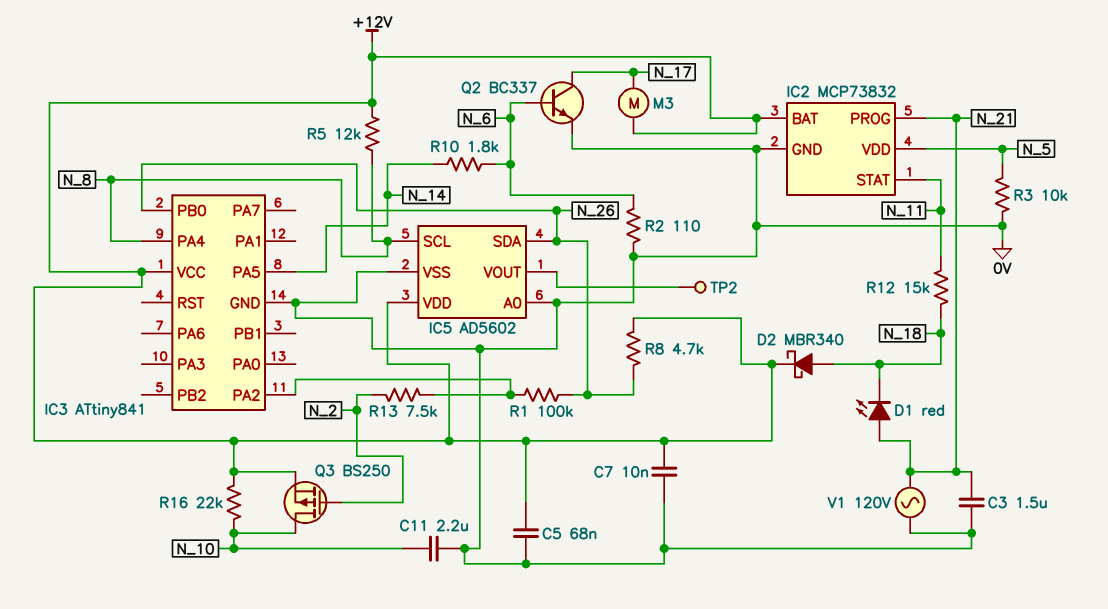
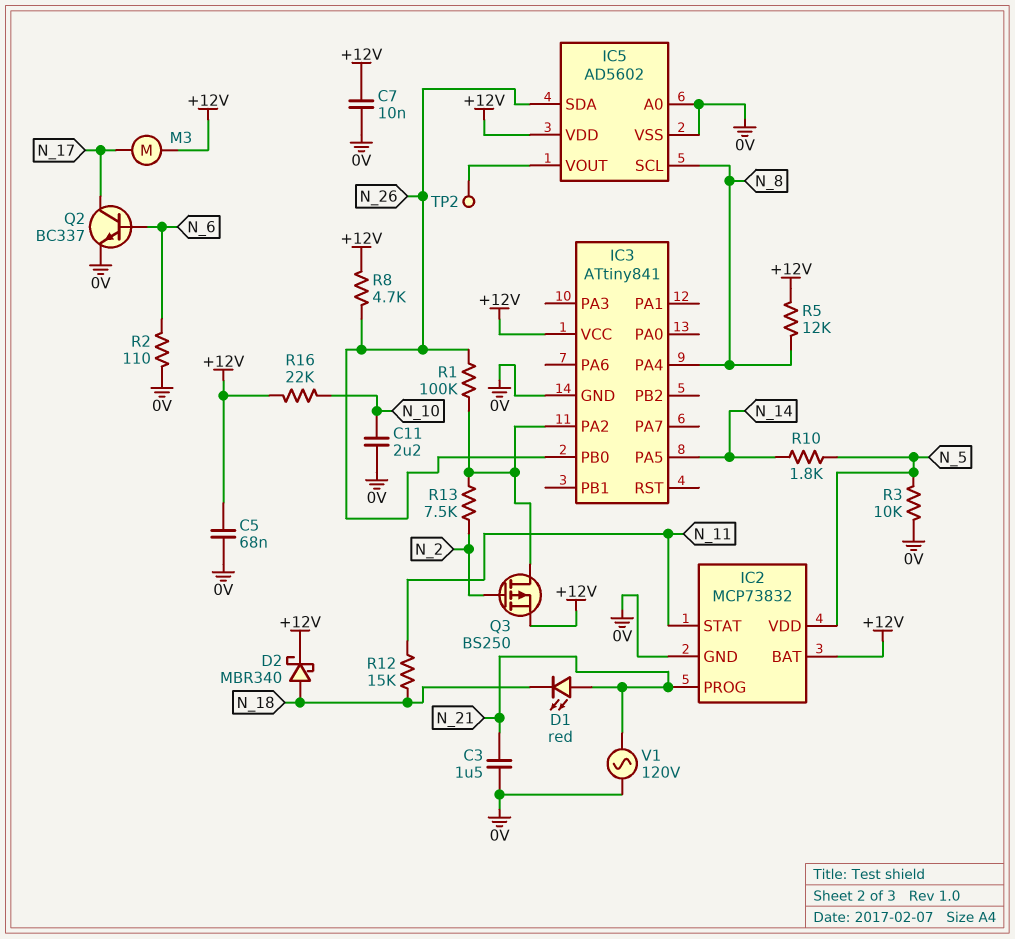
Q3: PMOS BS250 (G N_2, D N_10, S +12V) -> PMOS BS250 (G N_2, D IC3/PA2, S +12V)
R10: 1.8k (N_6, N_14) -> 1.8k (N_5, N_14)

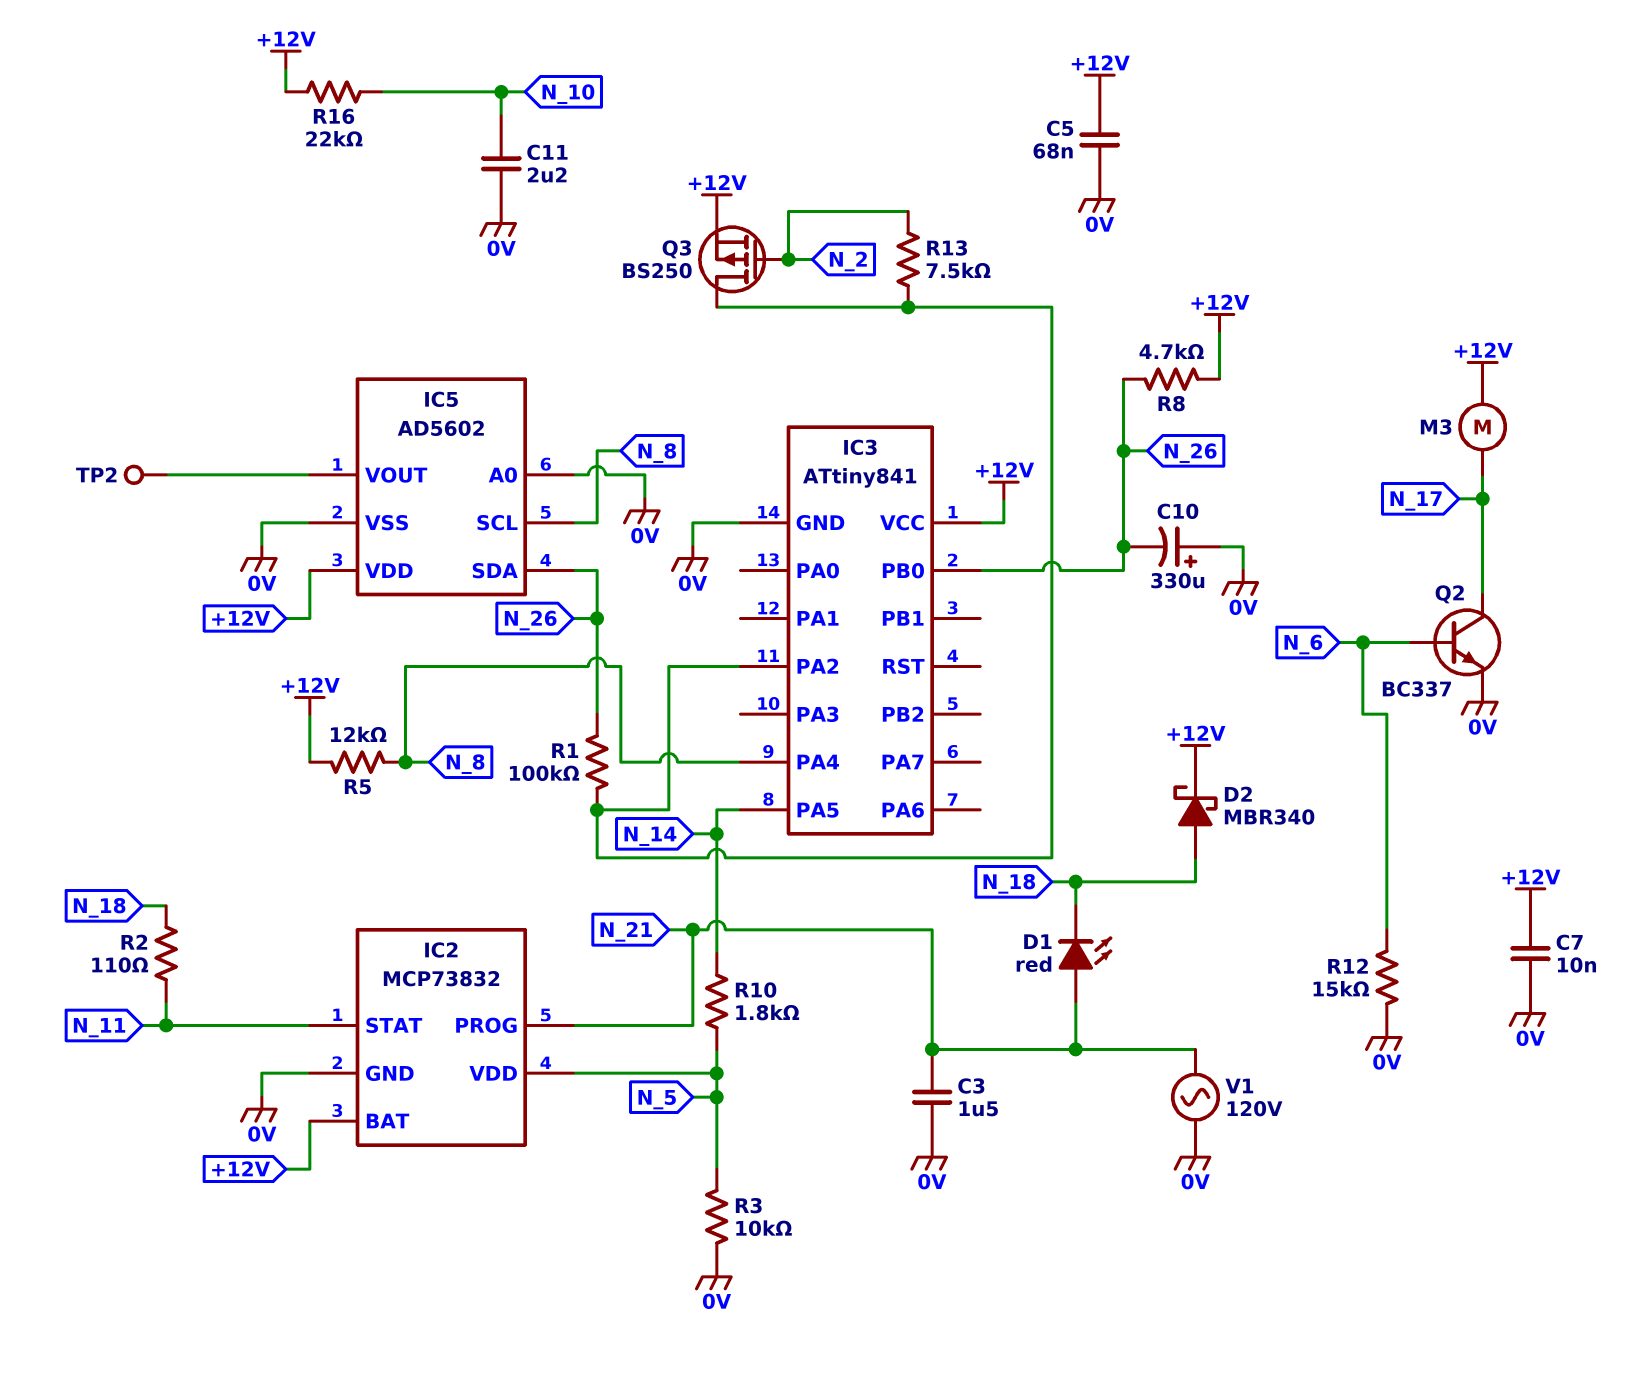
C10: none -> 330uF (plus 0V, minus N_26)
R2: 110 (0V, N_6) -> 110 (N_11, N_18)
R12: 15k (N_11, N_18) -> 15k (0V, N_6)

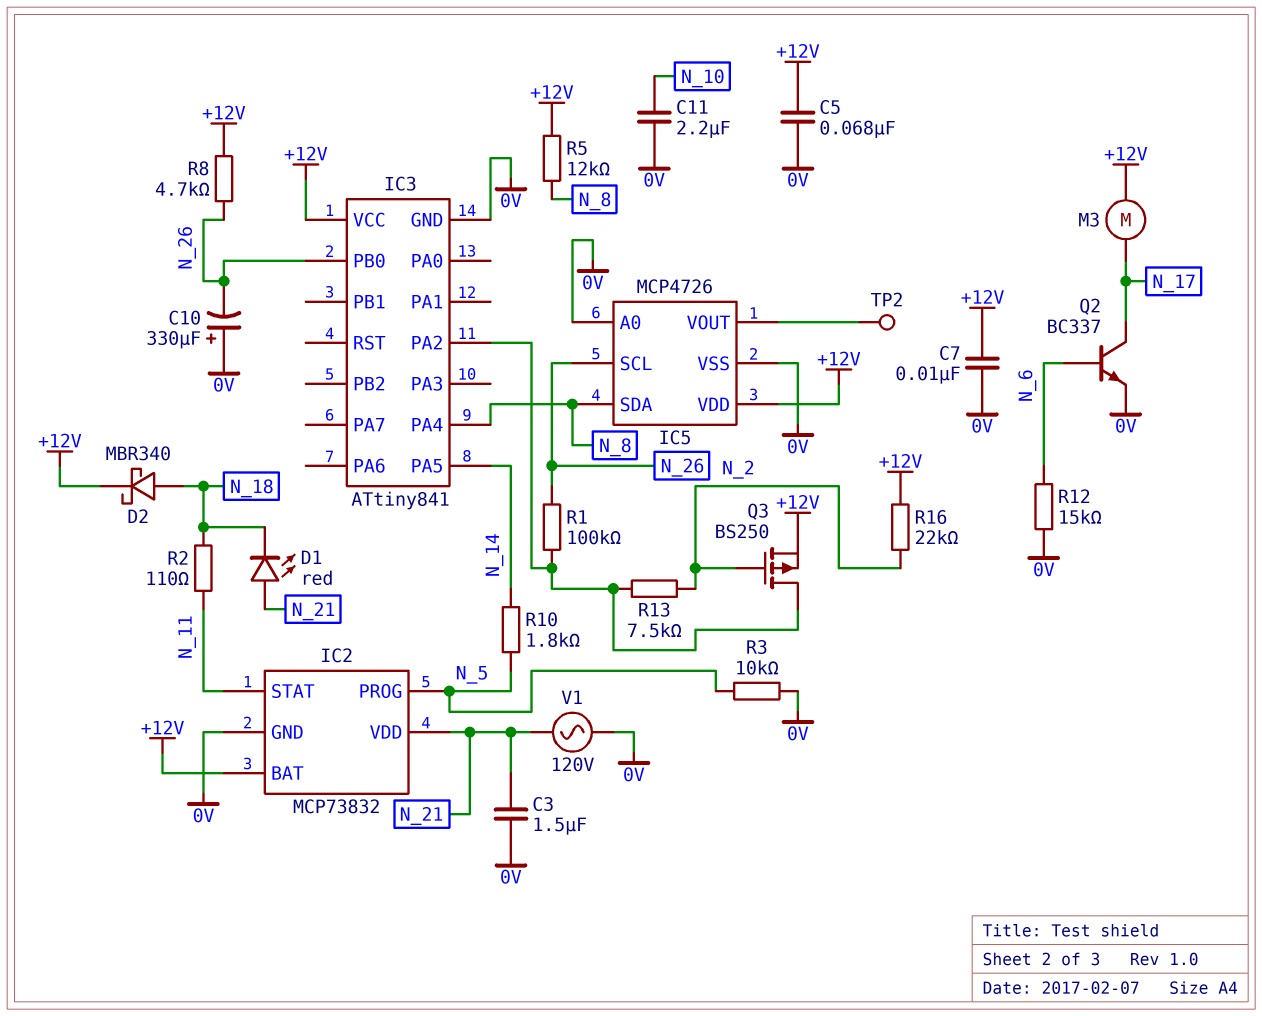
IC2 pin PROG: N_21 -> N_5
IC2 pin VDD: N_5 -> N_21
IC5: AD5602 -> MCP4726
IC5 pin SCL: N_8 -> N_26
IC5 pin SDA: N_26 -> N_8
R16: 22k (+12V, N_10) -> 22k (+12V, N_2)

